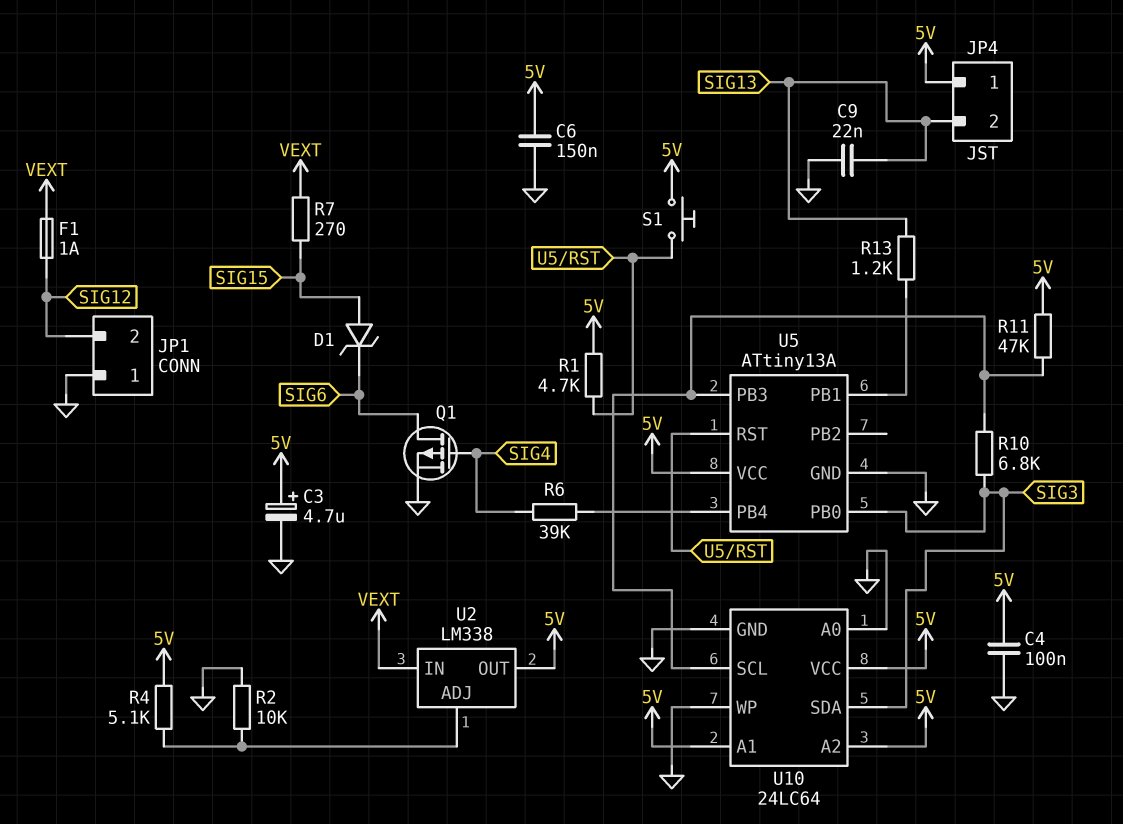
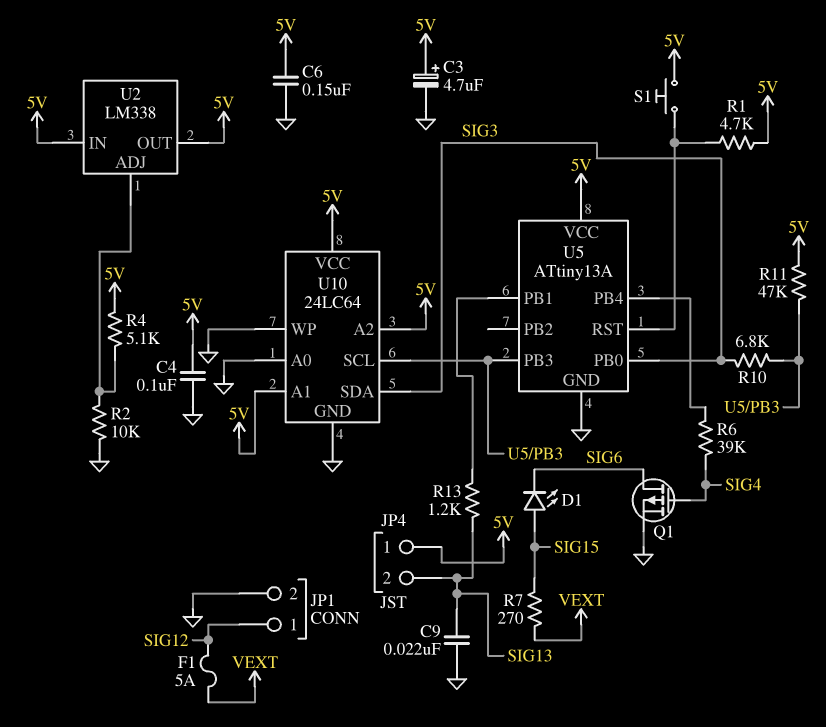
D1: zener (A SIG15, K SIG6) -> LED (A SIG15, K SIG6)
F1: 1A (SIG12, VEXT) -> 5A (SIG12, VEXT)
JP1 pin 1: GND -> SIG12
JP1 pin 2: SIG12 -> GND
U2 pin IN: VEXT -> 5V

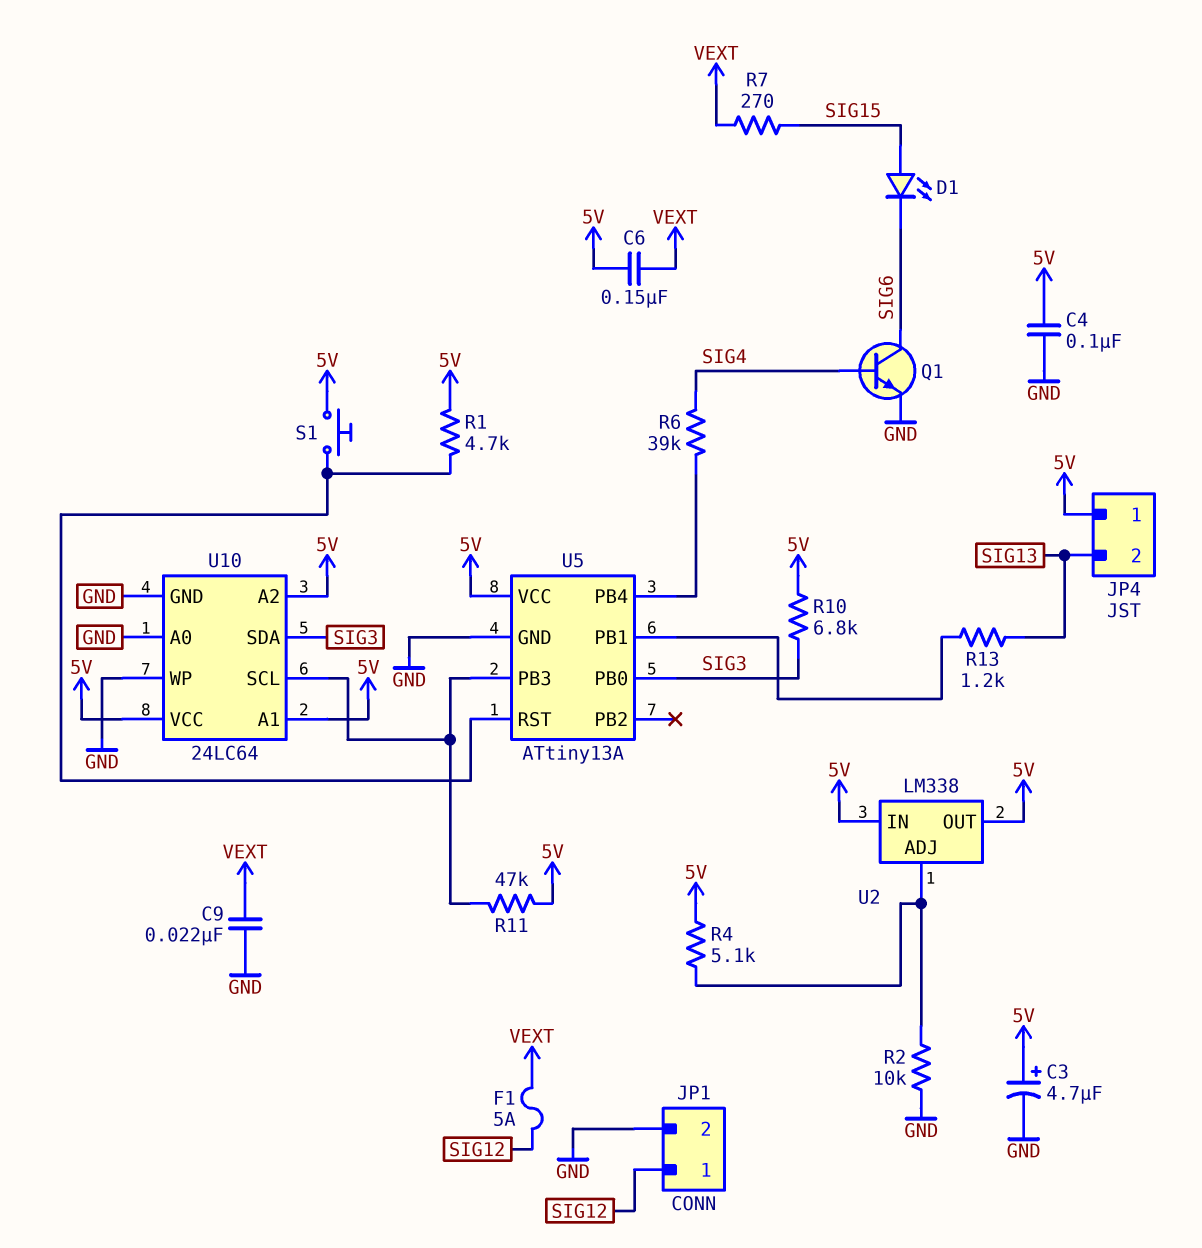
C6: 150nF (5V, GND) -> 150nF (5V, VEXT)
C9: 22nF (GND, SIG13) -> 22nF (GND, VEXT)
Q1: PMOS (G SIG4, D SIG6, S GND) -> NPN (B SIG4, C SIG6, E GND)
R10: 6.8k (SIG3, U5/PB3) -> 6.8k (5V, SIG3)

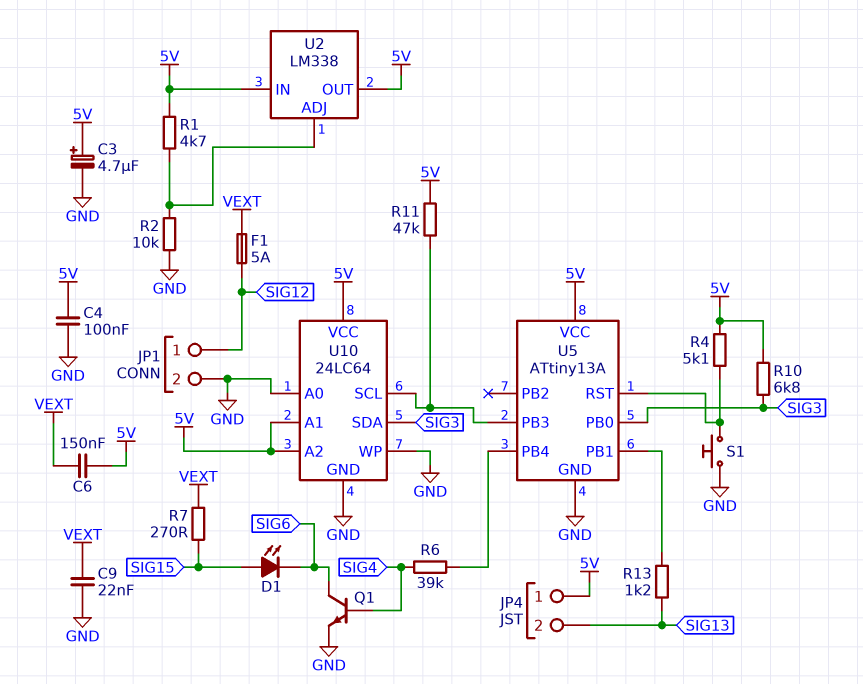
R1: 4.7k (5V, U5/RST) -> 4.7k (5V, U2/ADJ)
R4: 5.1k (5V, U2/ADJ) -> 5.1k (5V, U5/RST)
S1: button (5V, U5/RST) -> button (GND, U5/RST)

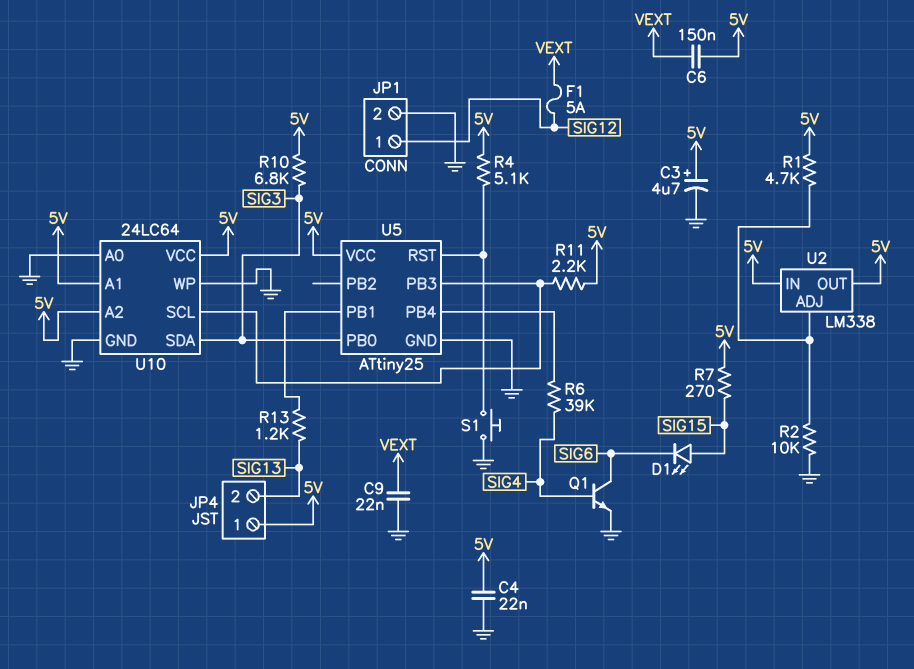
C4: 100nF (5V, GND) -> 22nF (5V, GND)
R7: 270 (SIG15, VEXT) -> 270 (5V, SIG15)
R11: 47k (5V, U5/PB3) -> 2.2k (5V, U5/PB3)
U5: ATtiny13A -> ATtiny25

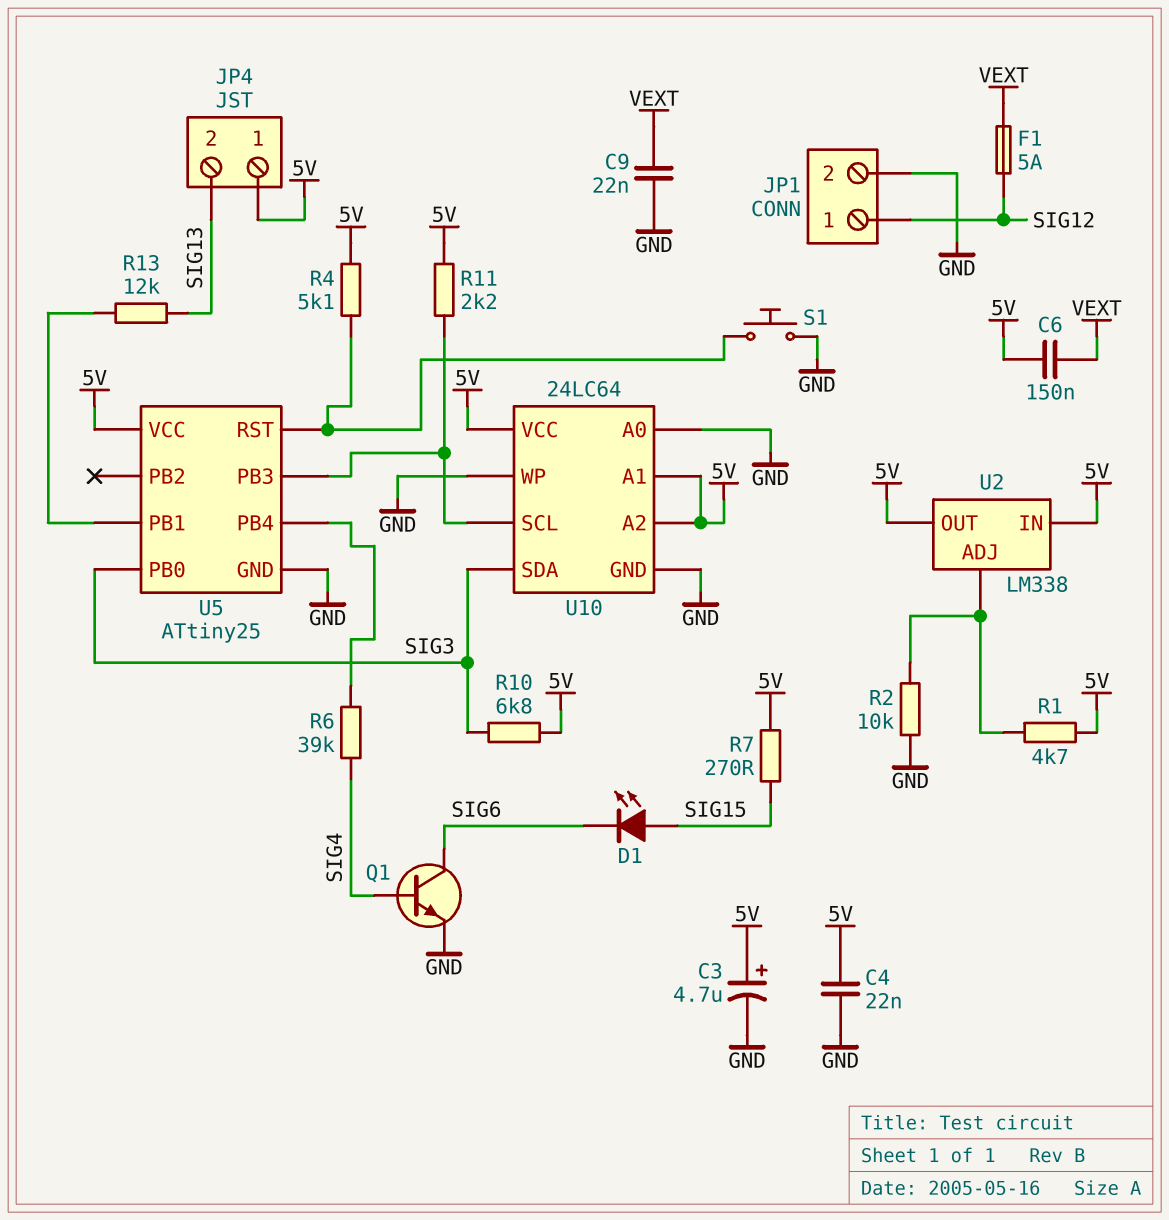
R13: 1.2k (SIG13, U5/PB1) -> 12k (SIG13, U5/PB1)

